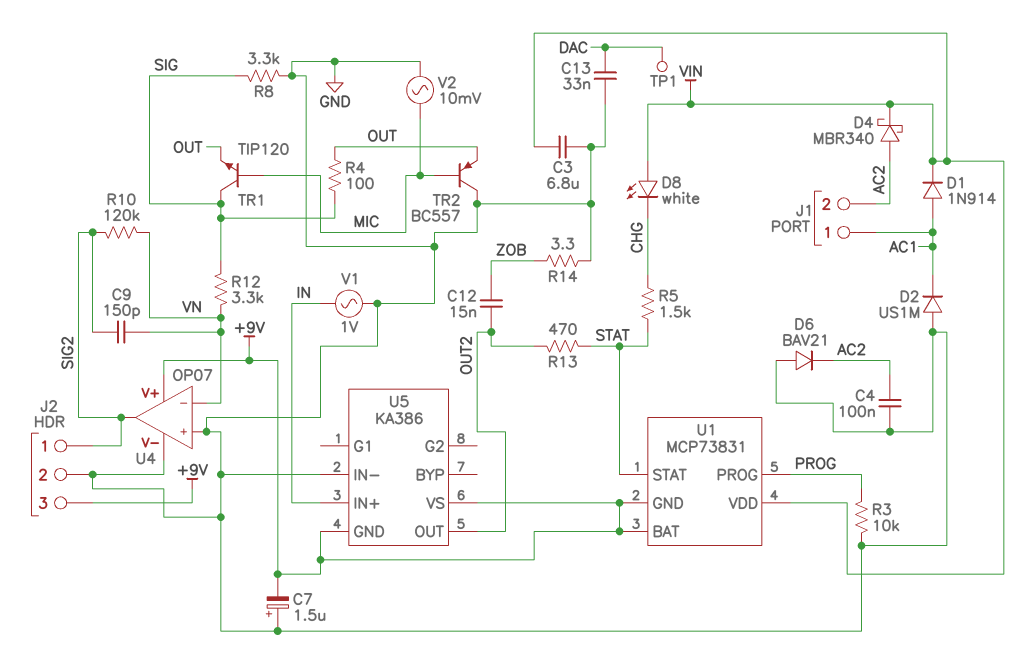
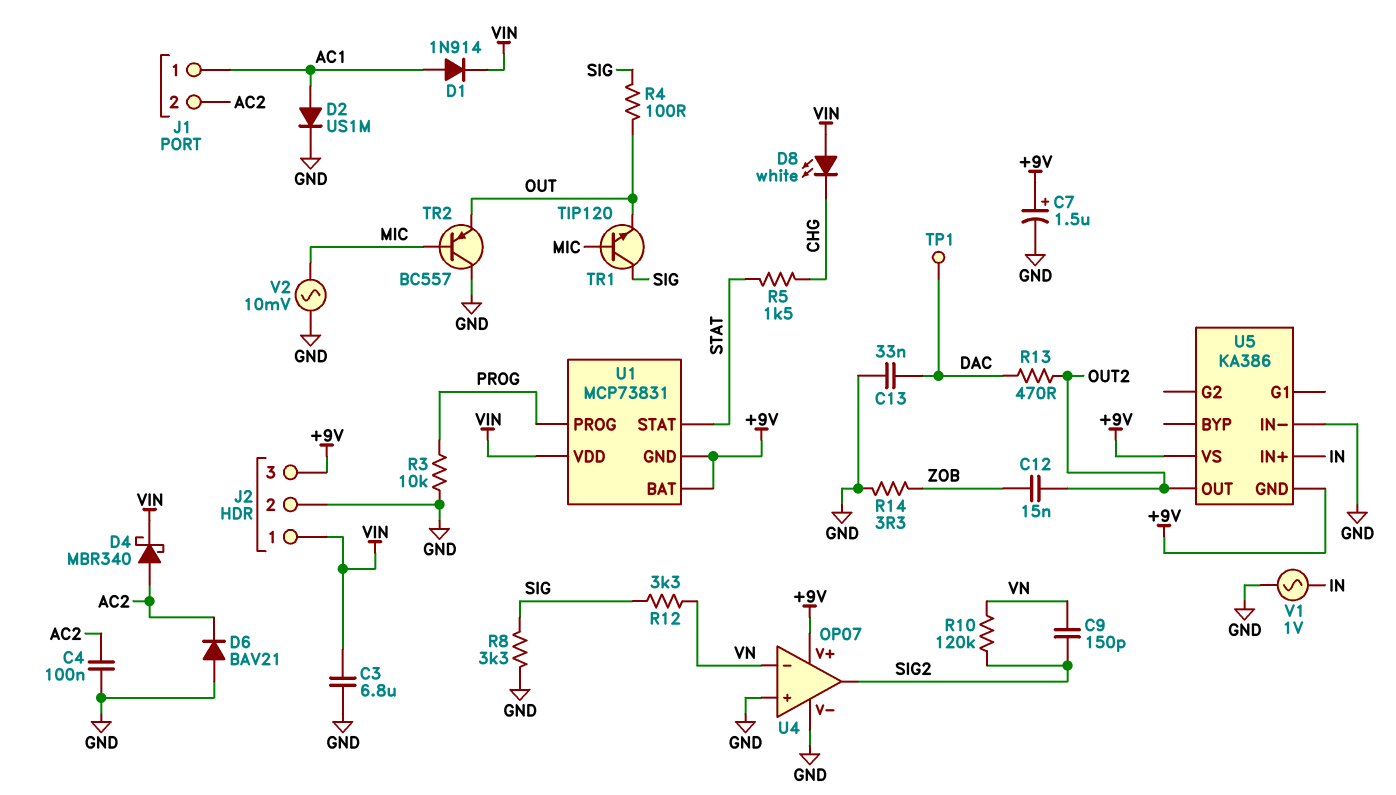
C7: 1.5uF (plus GND, minus +9V) -> 1.5uF (plus +9V, minus GND)
D2: diode US1M (A GND, K AC1) -> diode US1M (A AC1, K GND)
J2 pin 1: SIG2 -> VIN
R13: 470 (OUT2, STAT) -> 470 (DAC, OUT2)

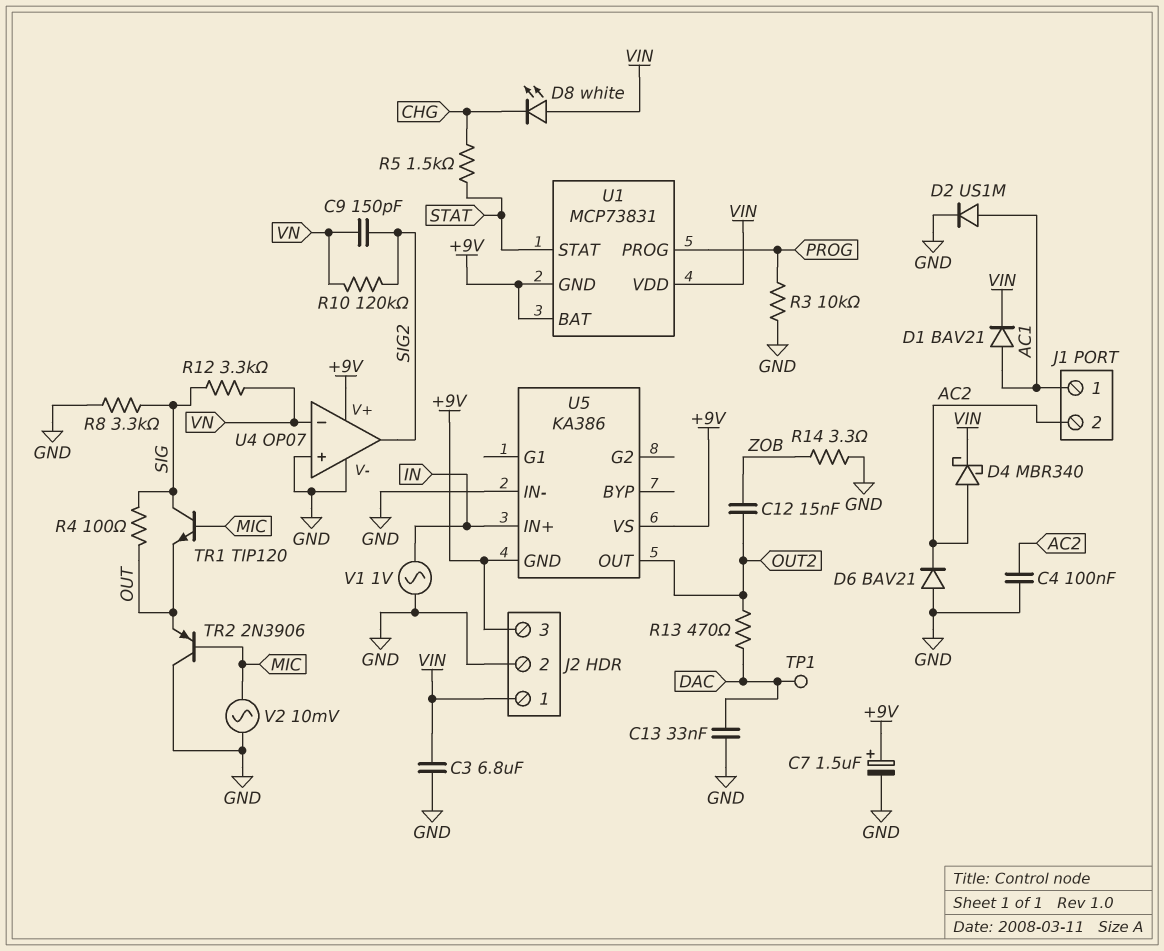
D1: diode 1N914 (A AC1, K VIN) -> diode BAV21 (A AC1, K VIN)
TR2: PNP BC557 (B MIC, C GND, E OUT) -> PNP 2N3906 (B MIC, C GND, E OUT)

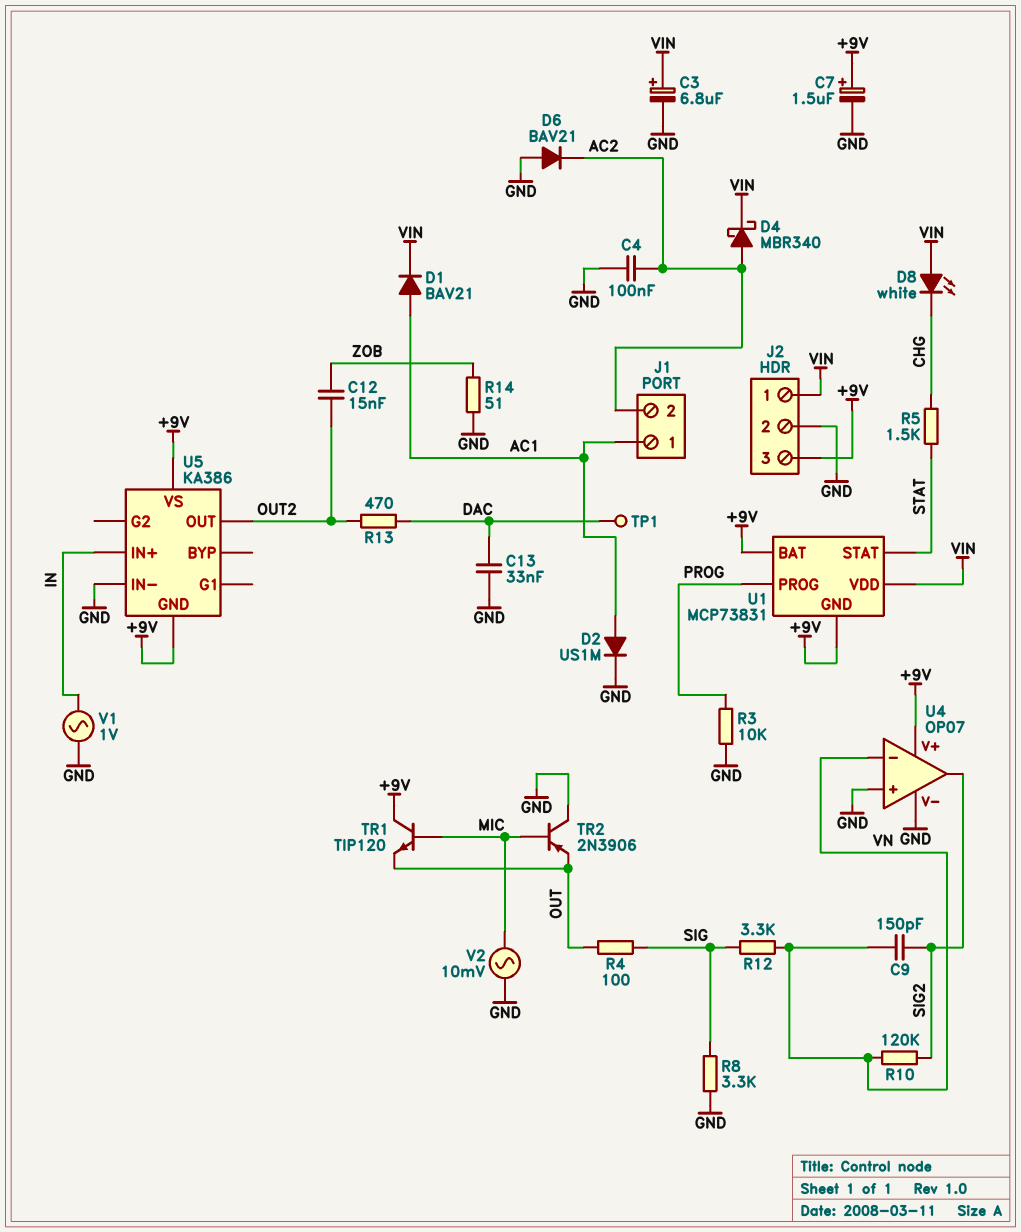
C3: 6.8uF (GND, VIN) -> 6.8uF (plus VIN, minus GND)
R14: 3.3 (GND, ZOB) -> 51 (GND, ZOB)
TR1: NPN TIP120 (B MIC, C SIG, E OUT) -> NPN TIP120 (B MIC, C +9V, E OUT)

